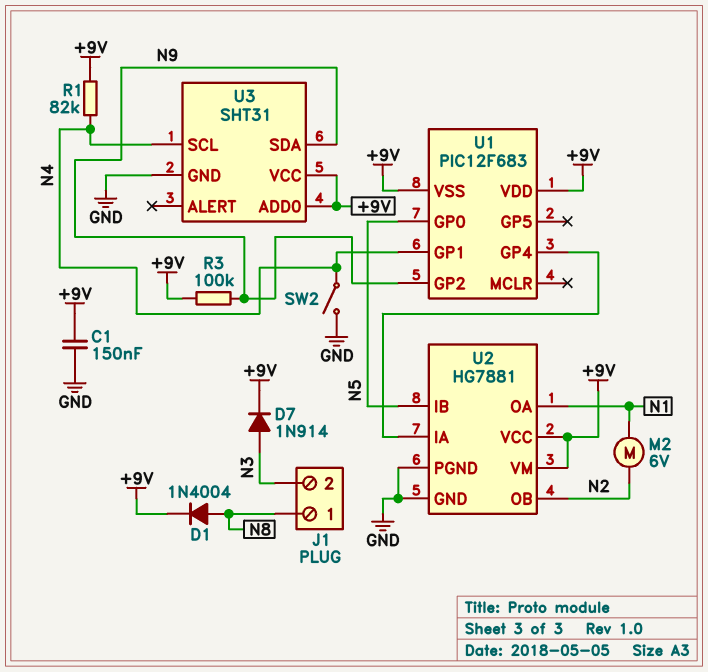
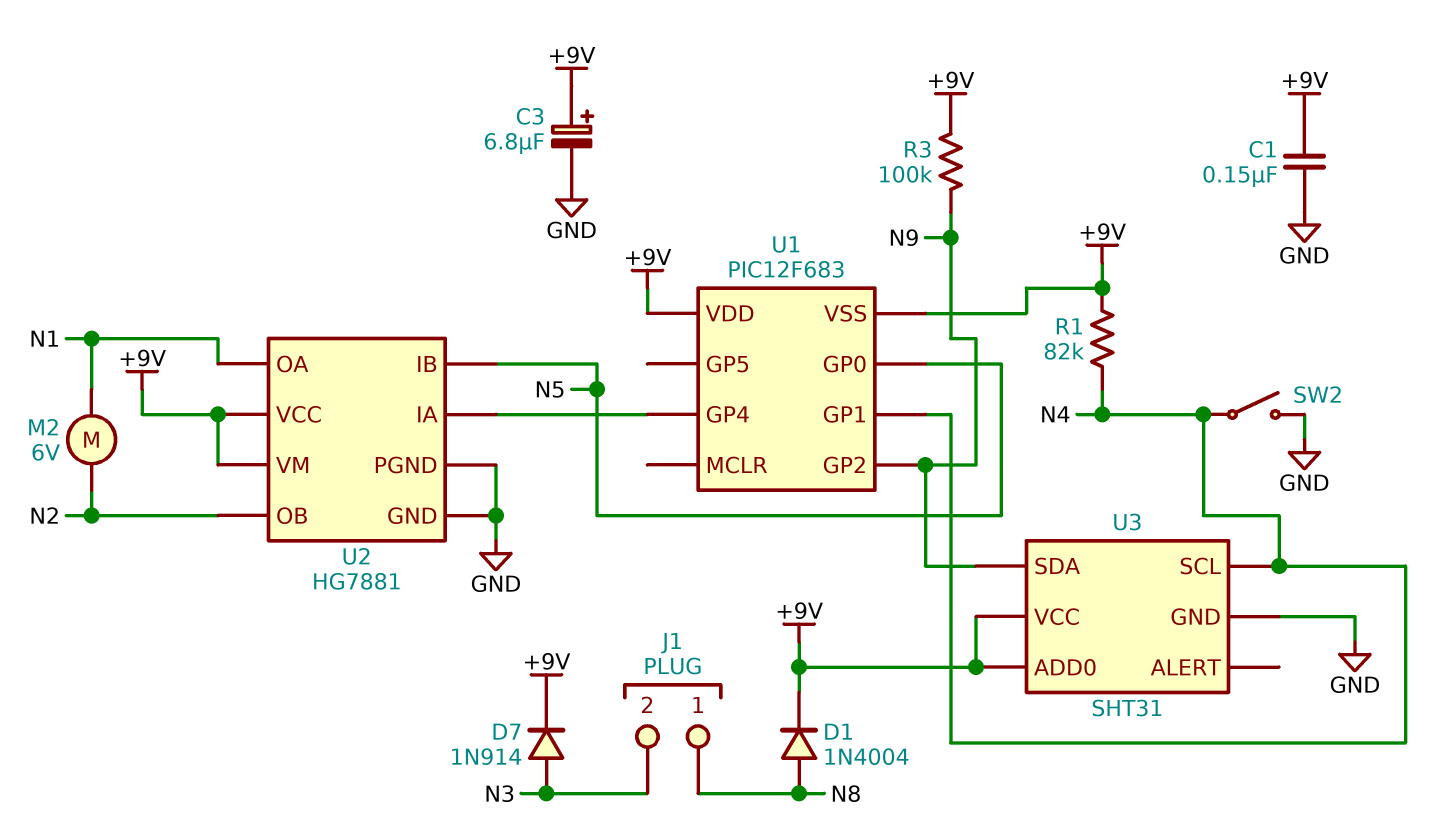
C3: none -> 6.8uF (plus +9V, minus GND)

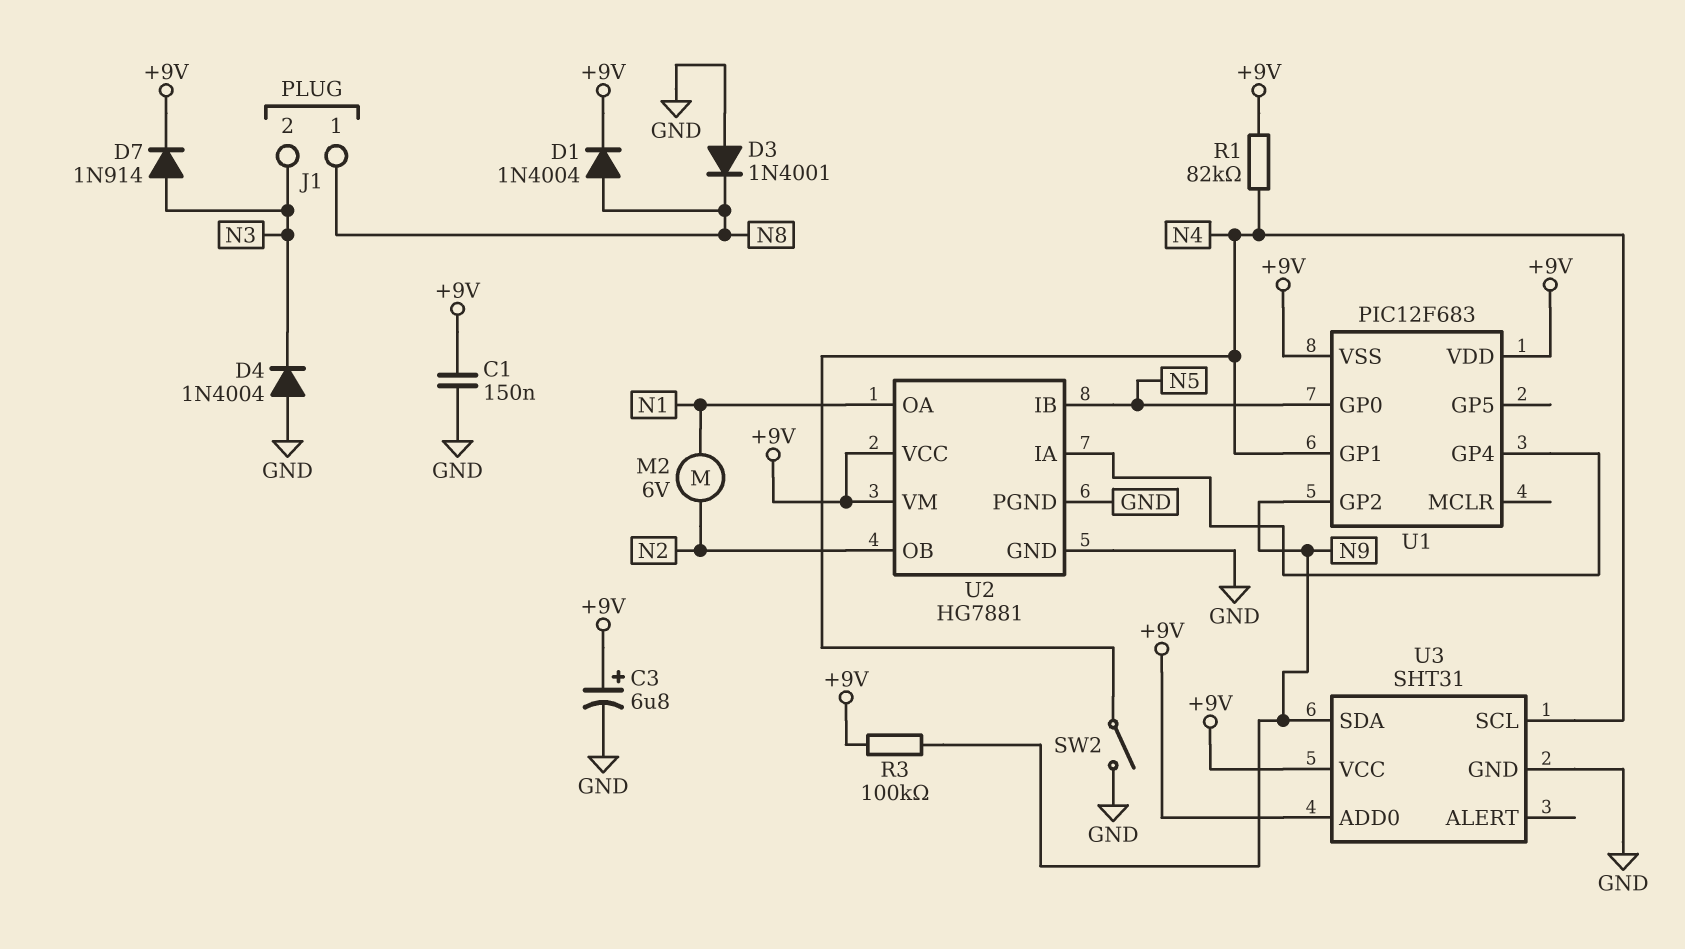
D3: none -> diode 1N4001 (A GND, K N8)
D4: none -> diode 1N4004 (A GND, K N3)

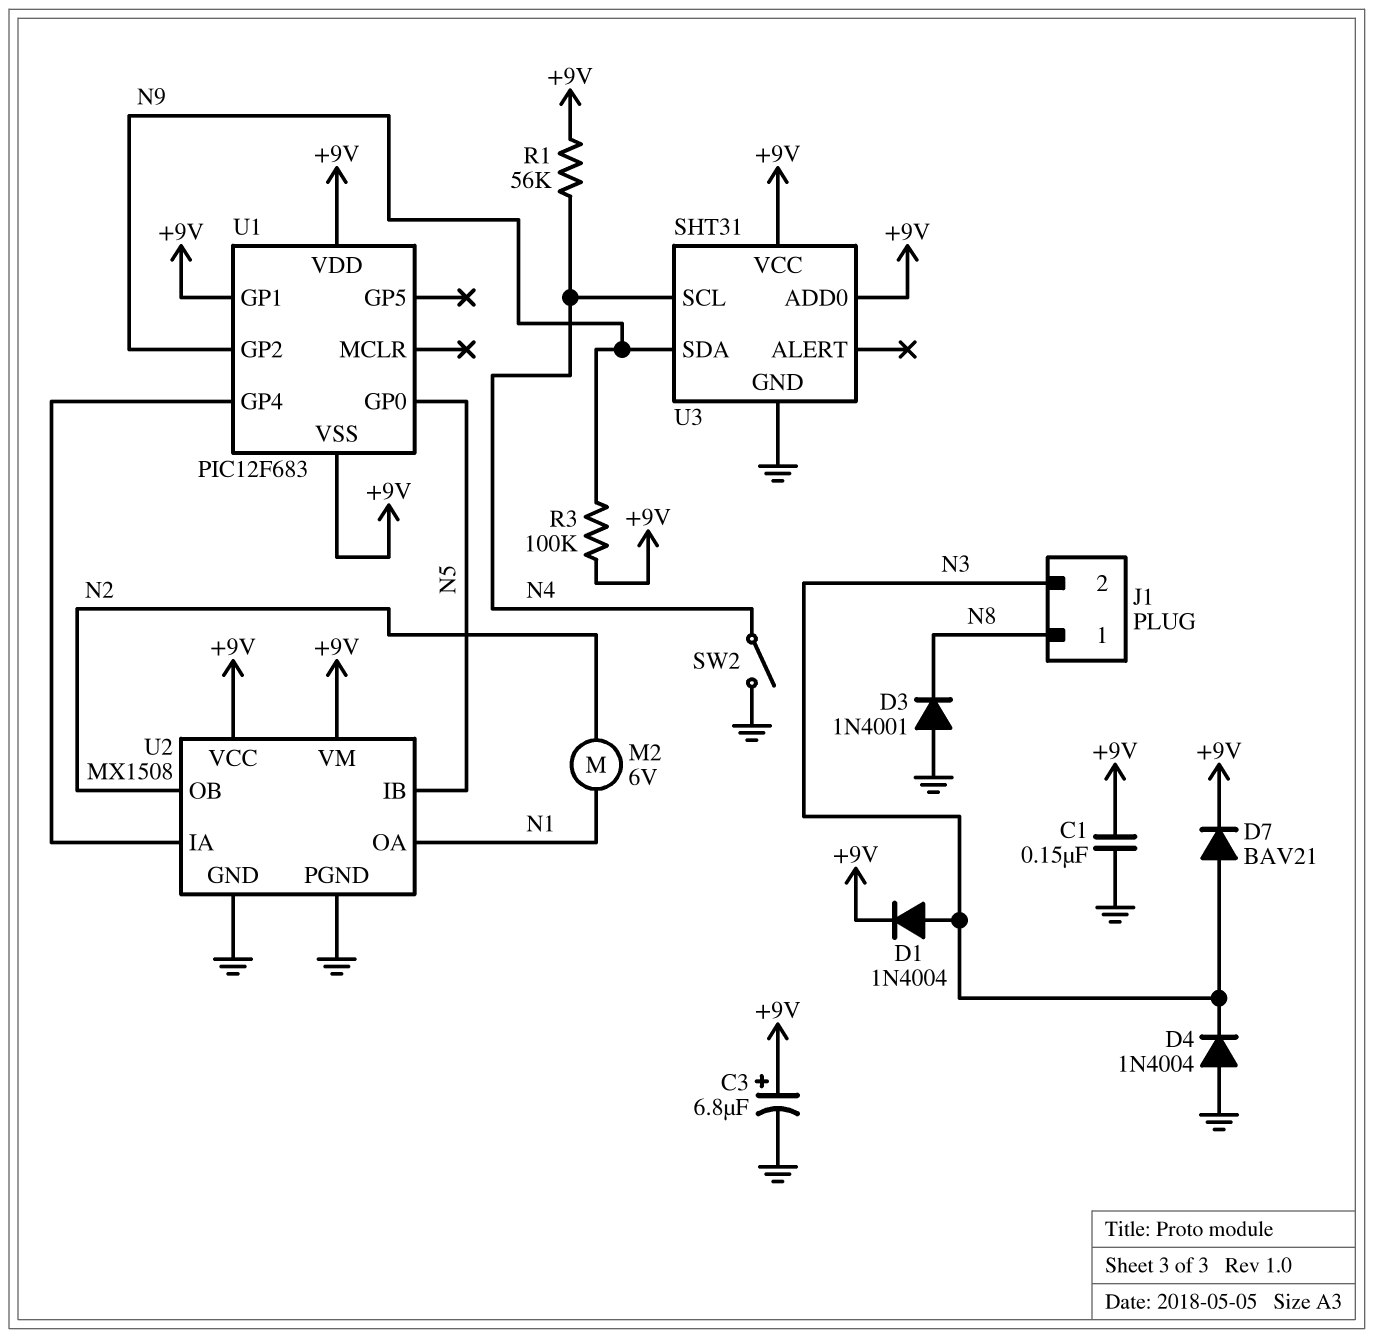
D1: diode 1N4004 (A N8, K +9V) -> diode 1N4004 (A N3, K +9V)
D7: diode 1N914 (A N3, K +9V) -> diode BAV21 (A N3, K +9V)
R1: 82k (+9V, N4) -> 56k (+9V, N4)
U1 pin GP1: N4 -> +9V
U2: HG7881 -> MX1508

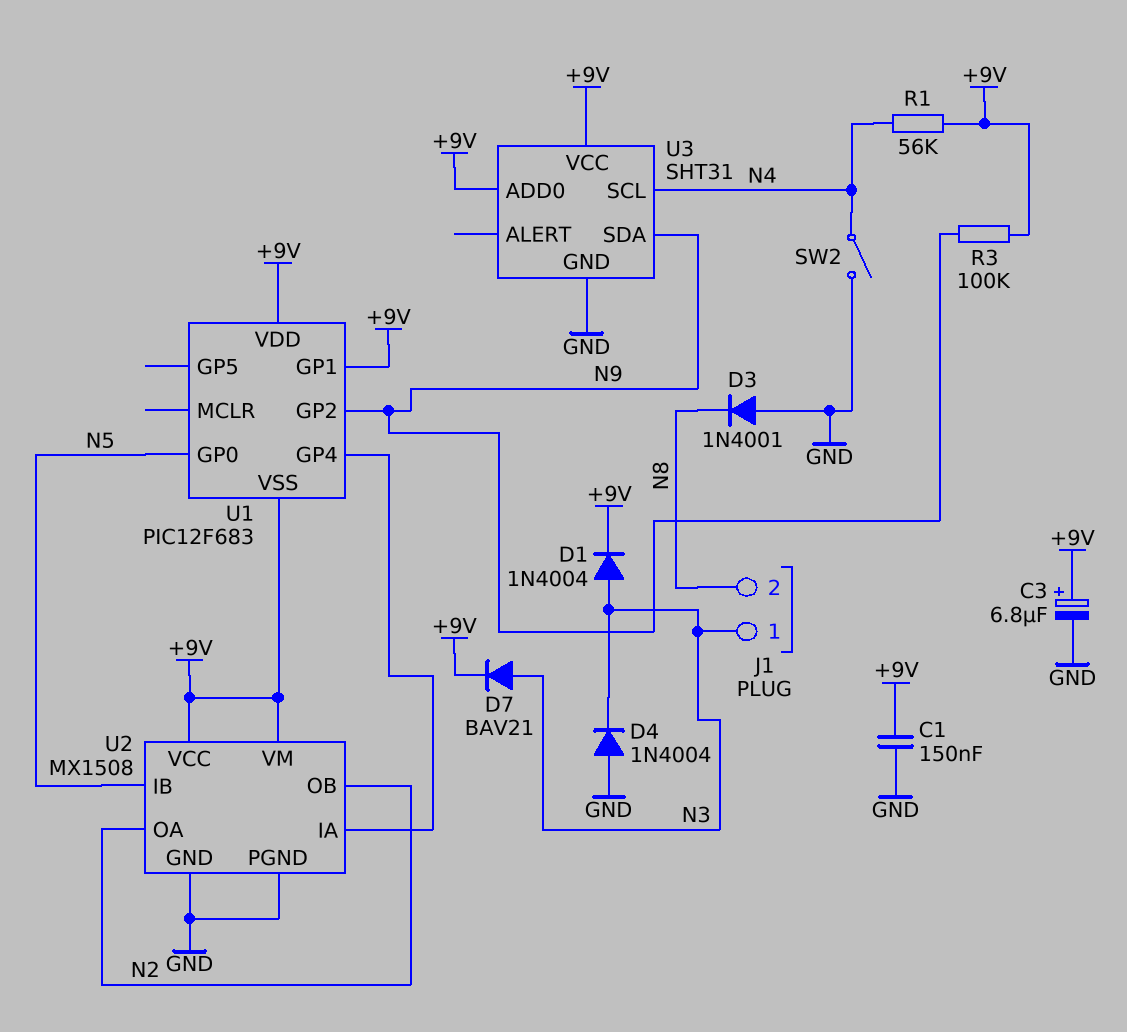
J1 pin 1: N8 -> N3
J1 pin 2: N3 -> N8
M2: motor 6V (N1, N2) -> none
U2 pin OA: N1 -> N2

